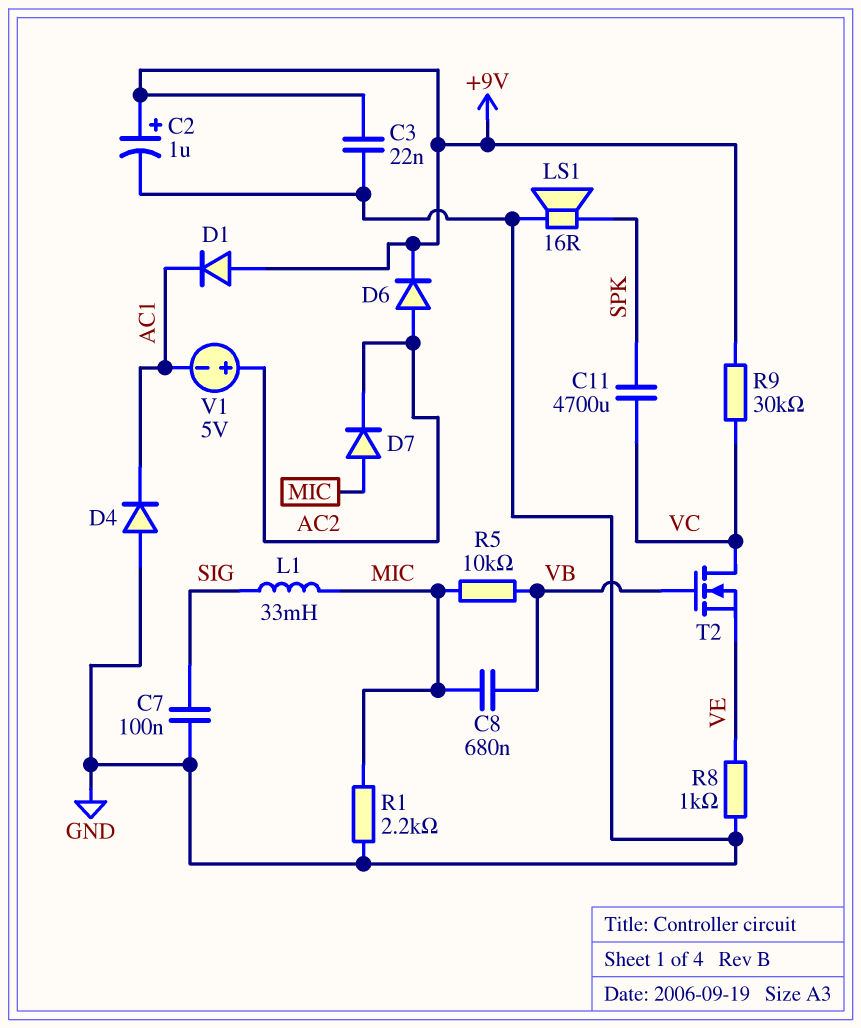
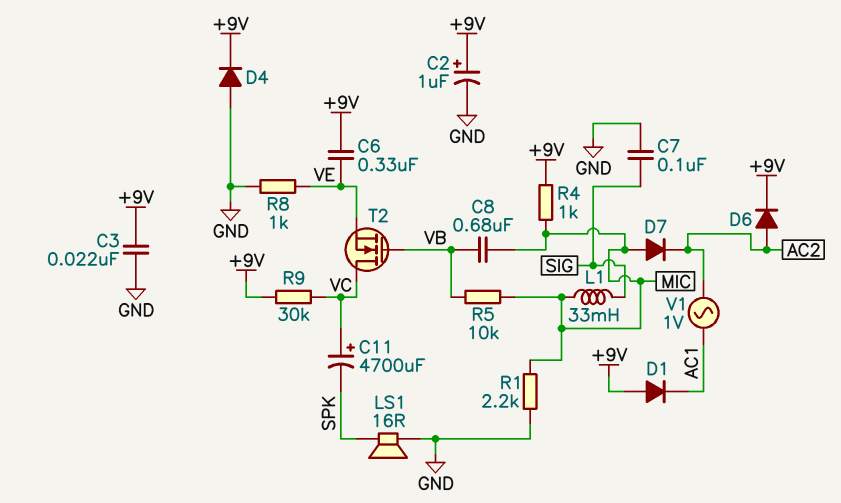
C6: none -> 330nF (+9V, VE)
C11: 4700uF (SPK, VC) -> 4700uF (plus VC, minus SPK)
D4: diode (A GND, K AC1) -> diode (A GND, K +9V)
R4: none -> 1k (+9V, MIC)
V1: 5V (plus AC2, minus AC1) -> AC 1V (AC1, AC2)

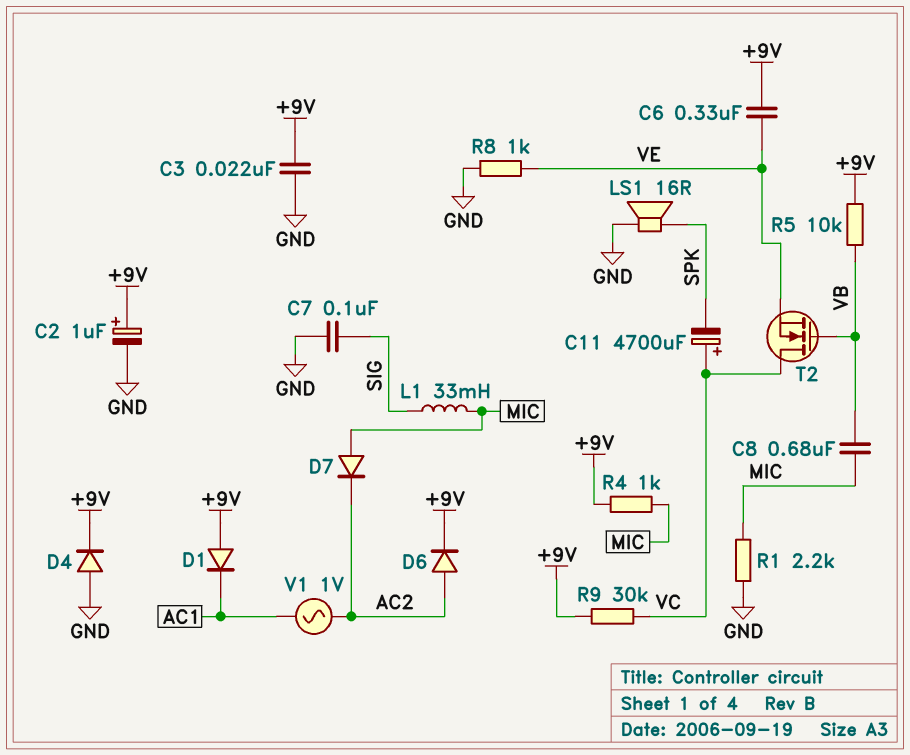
R5: 10k (MIC, VB) -> 10k (+9V, VB)

